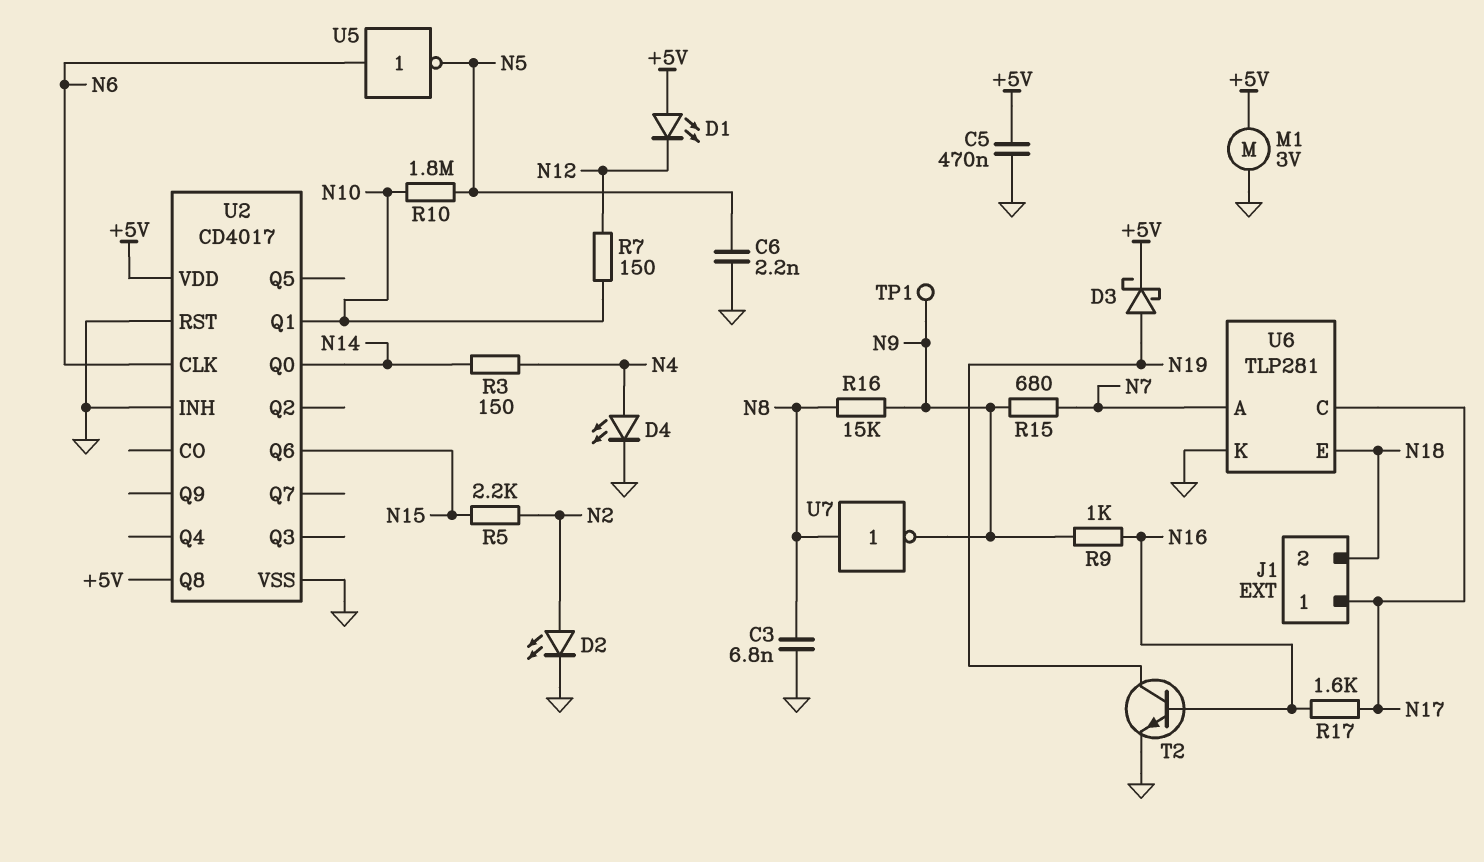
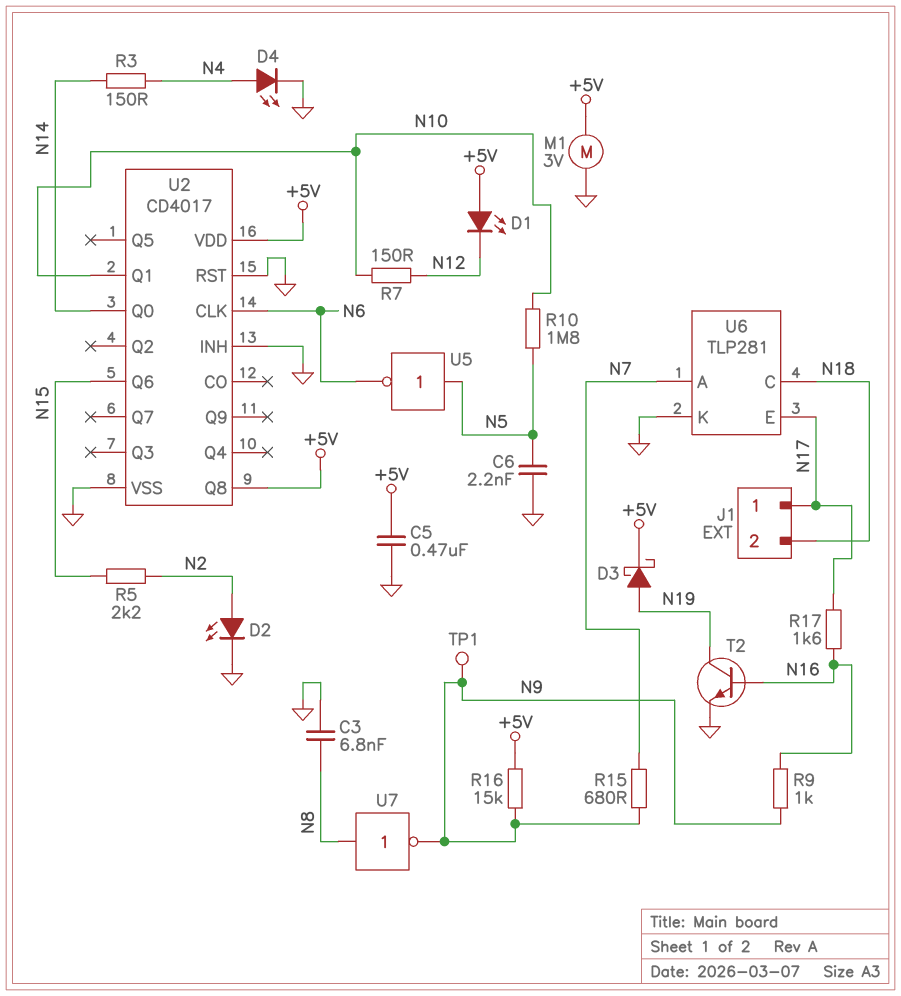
R16: 15k (N8, N9) -> 15k (+5V, N9)
U5: NOT (in N6, out N5) -> NOT (in N5, out N6)
U6 pin C: N17 -> N18
U6 pin E: N18 -> N17

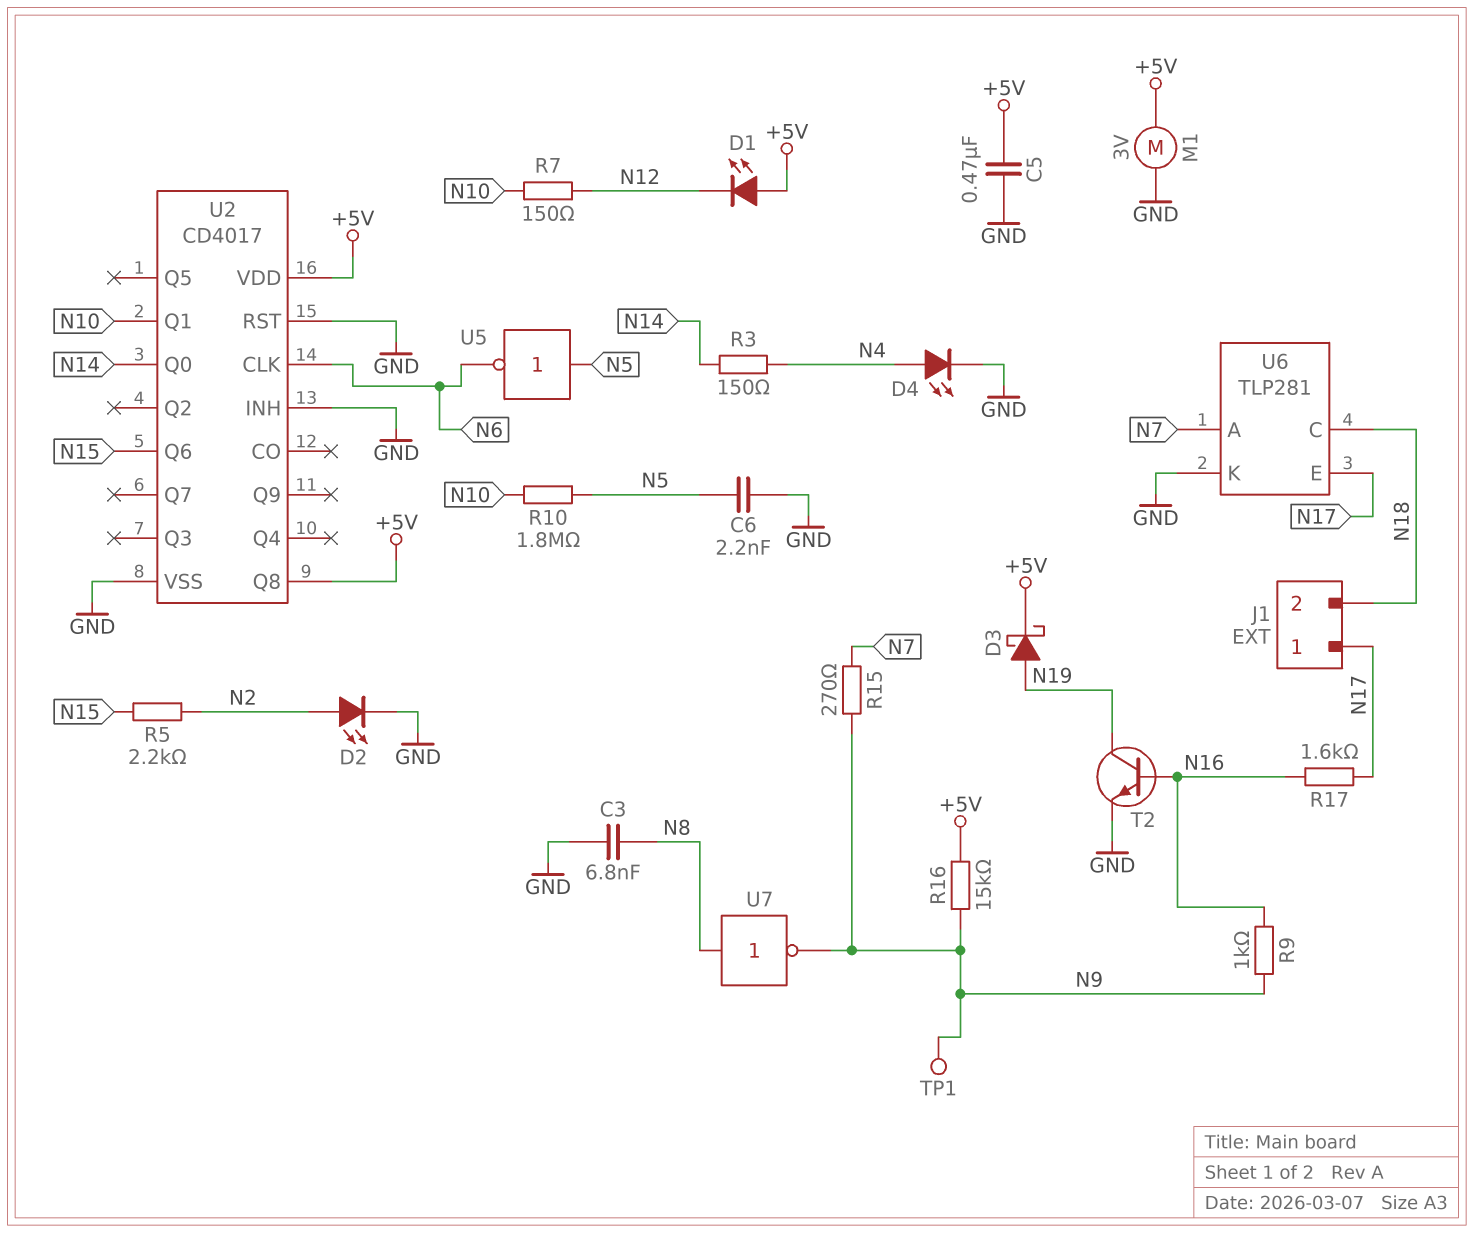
R15: 680 (N7, N9) -> 270 (N7, N9)

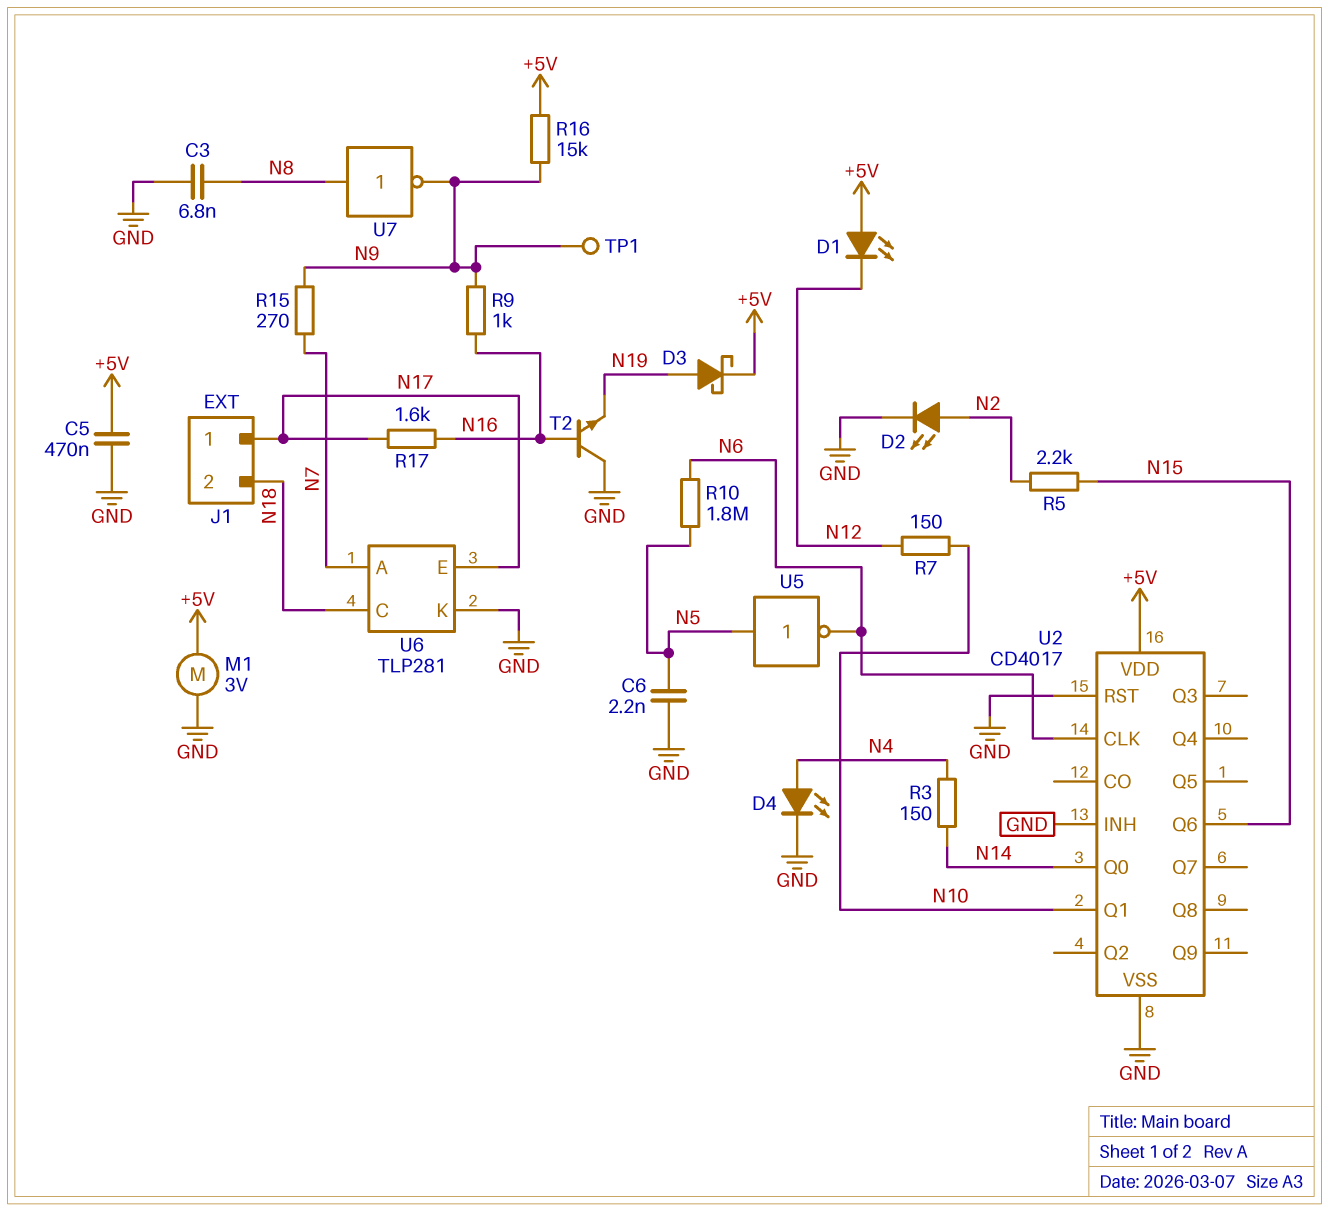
R10: 1.8M (N5, N10) -> 1.8M (N5, N6)
T2: NPN (B N16, C N19, E GND) -> NPN (B N16, C GND, E N19)
U2 pin Q8: +5V -> none

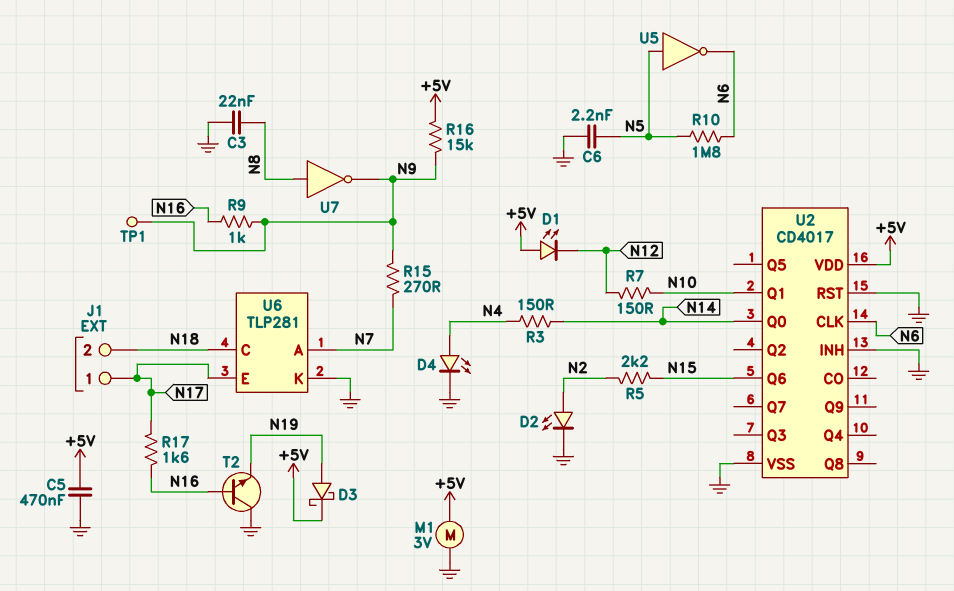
C3: 6.8nF (GND, N8) -> 22nF (GND, N8)

